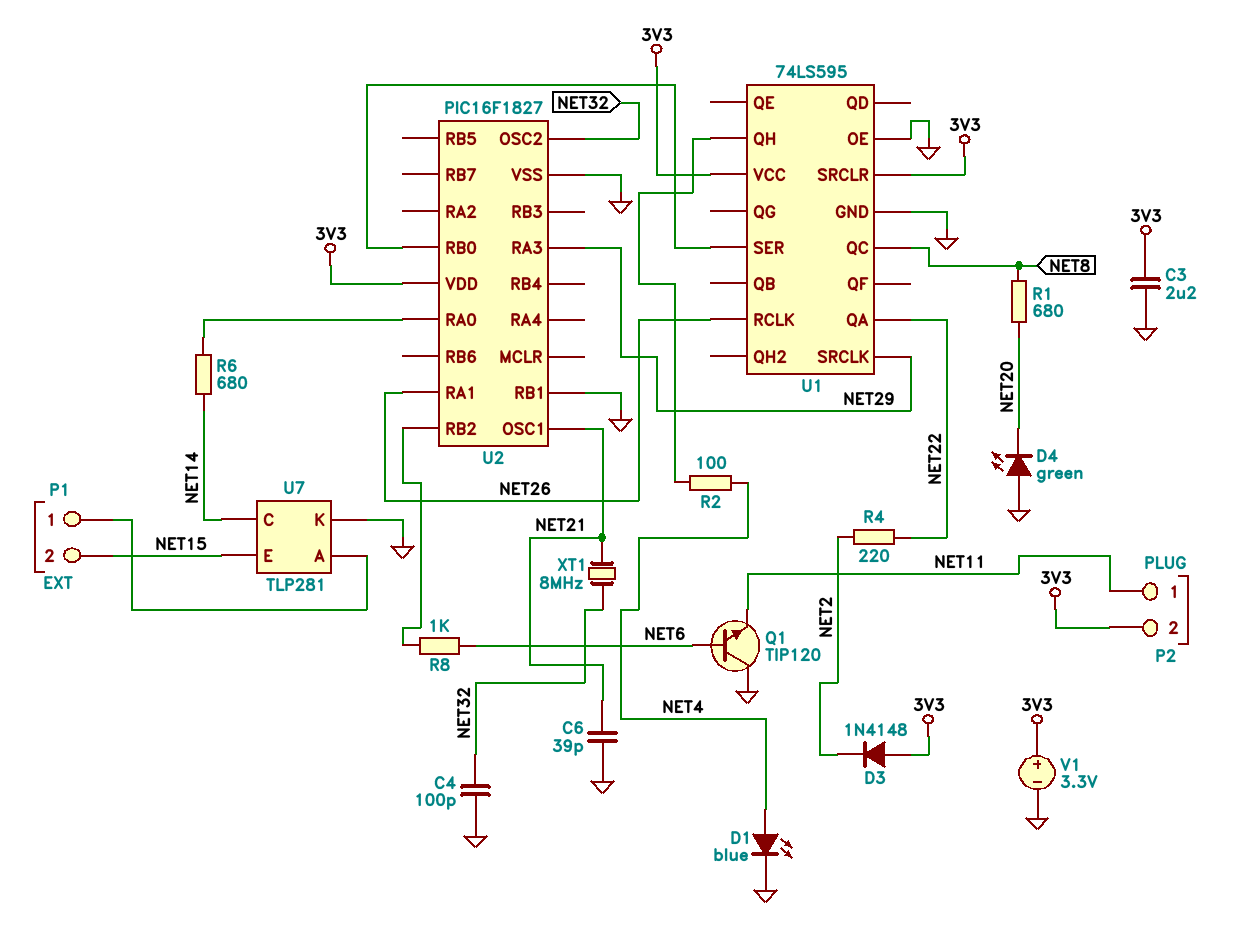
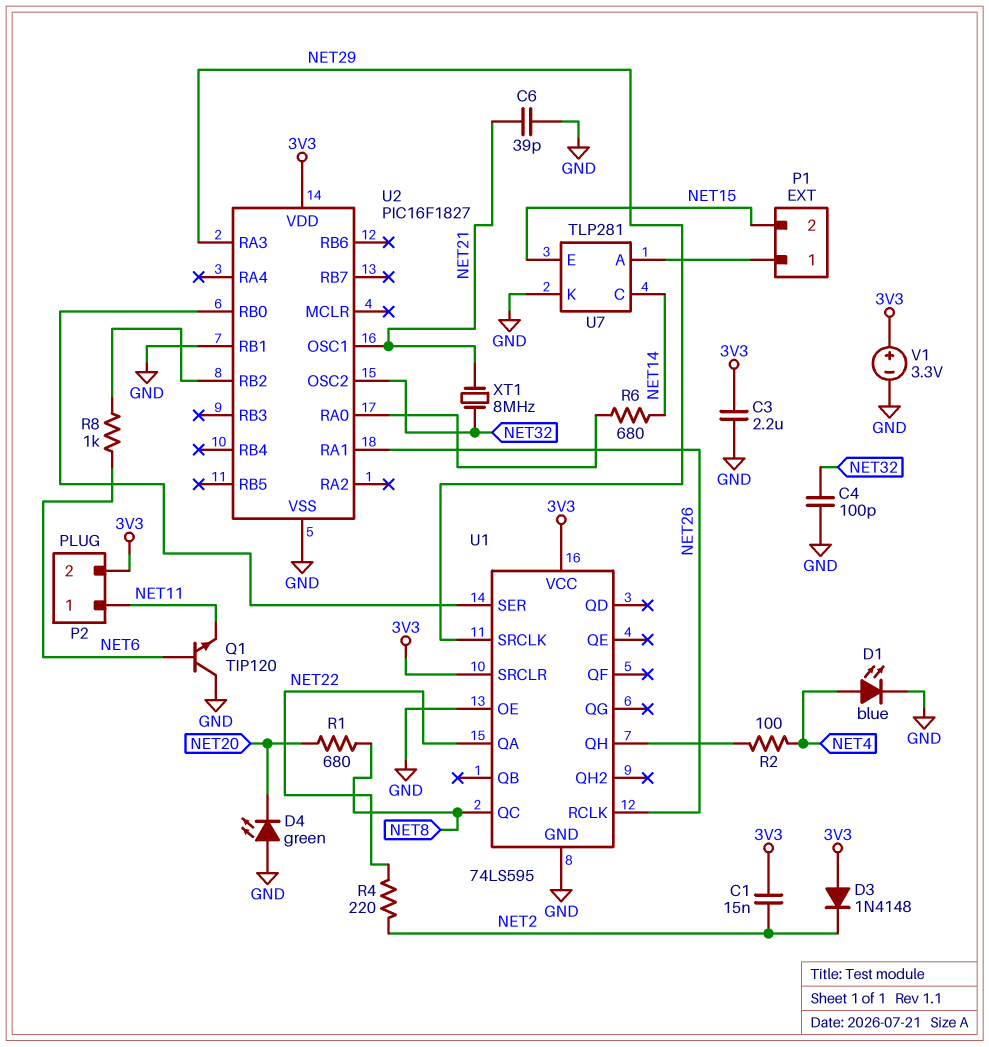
C1: none -> 15nF (3V3, NET2)

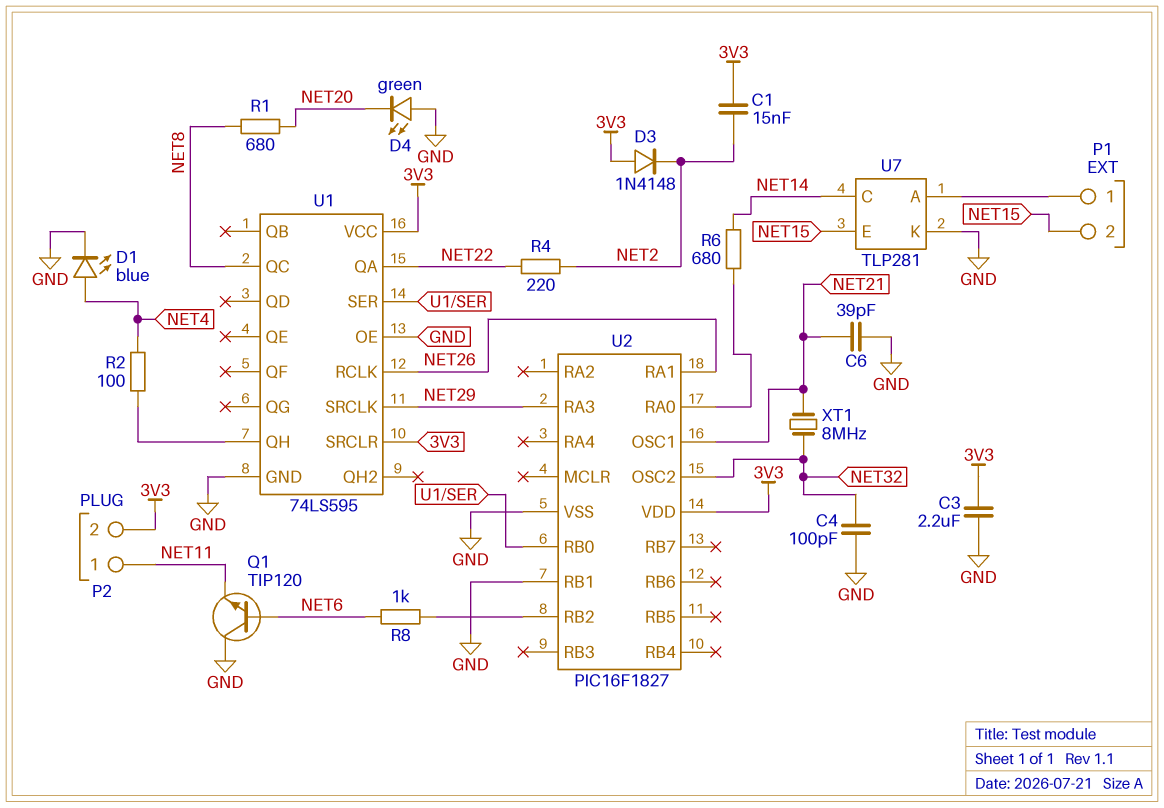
V1: 3.3V (plus 3V3, minus GND) -> none

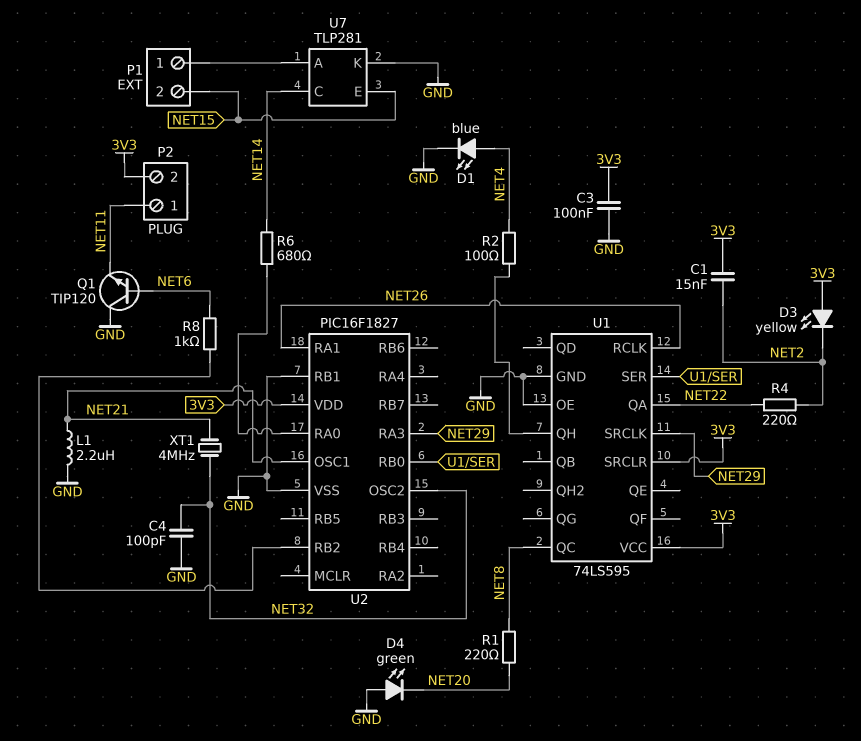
C3: 2.2uF (3V3, GND) -> 100nF (3V3, GND)
C6: 39pF (GND, NET21) -> none
D3: diode 1N4148 (A 3V3, K NET2) -> LED yellow (A 3V3, K NET2)
L1: none -> 2.2uH (GND, NET21)
R1: 680 (NET8, NET20) -> 220 (NET8, NET20)
XT1: 8MHz (NET21, NET32) -> 4MHz (NET21, NET32)

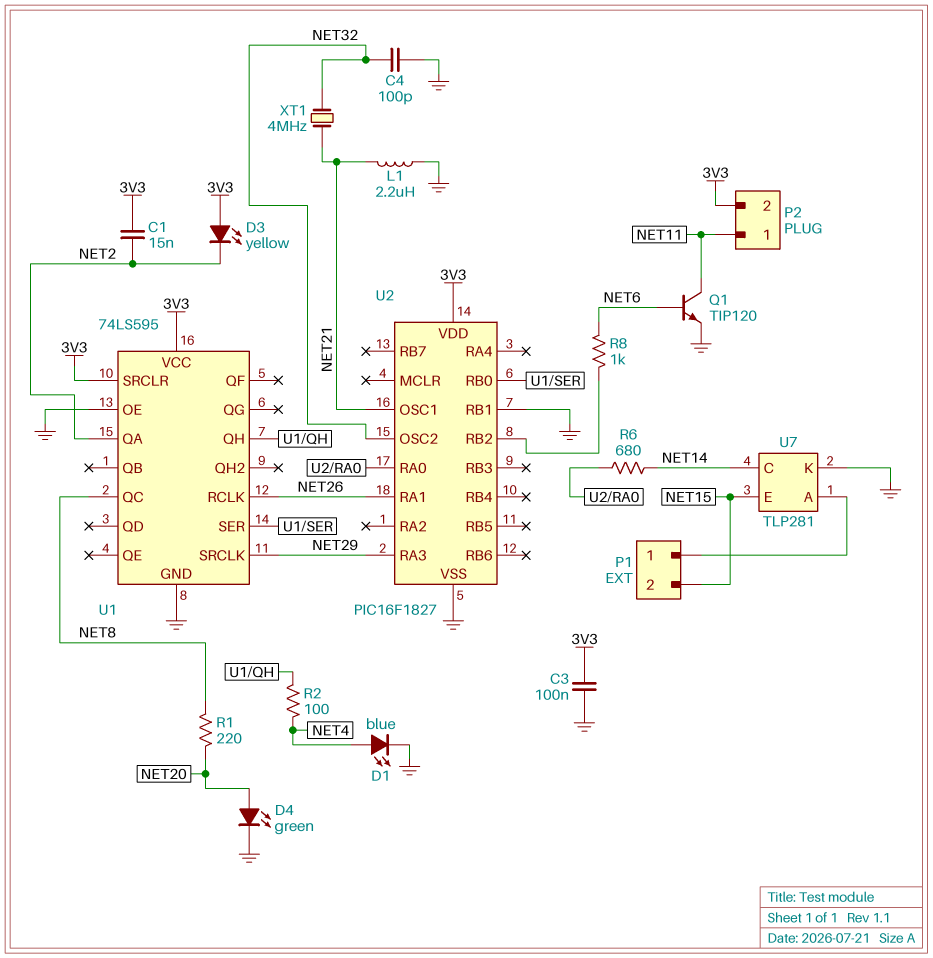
D4: LED green (A GND, K NET20) -> LED green (A NET20, K GND)
Q1: NPN TIP120 (B NET6, C GND, E NET11) -> NPN TIP120 (B NET6, C NET11, E GND)
R4: 220 (NET2, NET22) -> none
U1 pin QA: NET22 -> NET2

